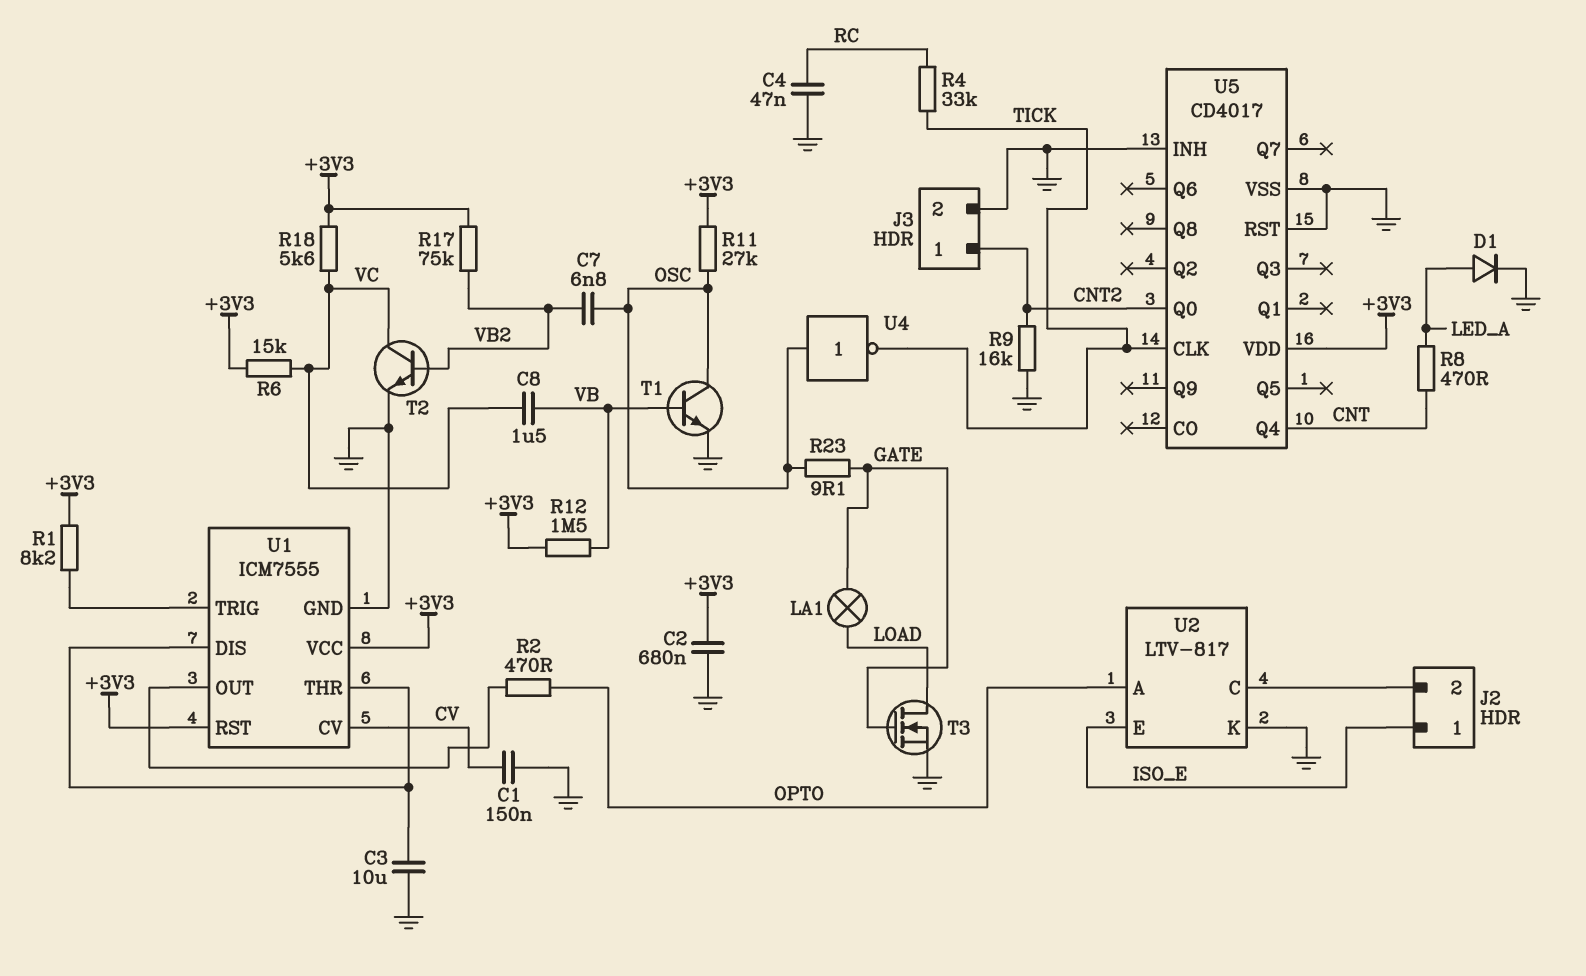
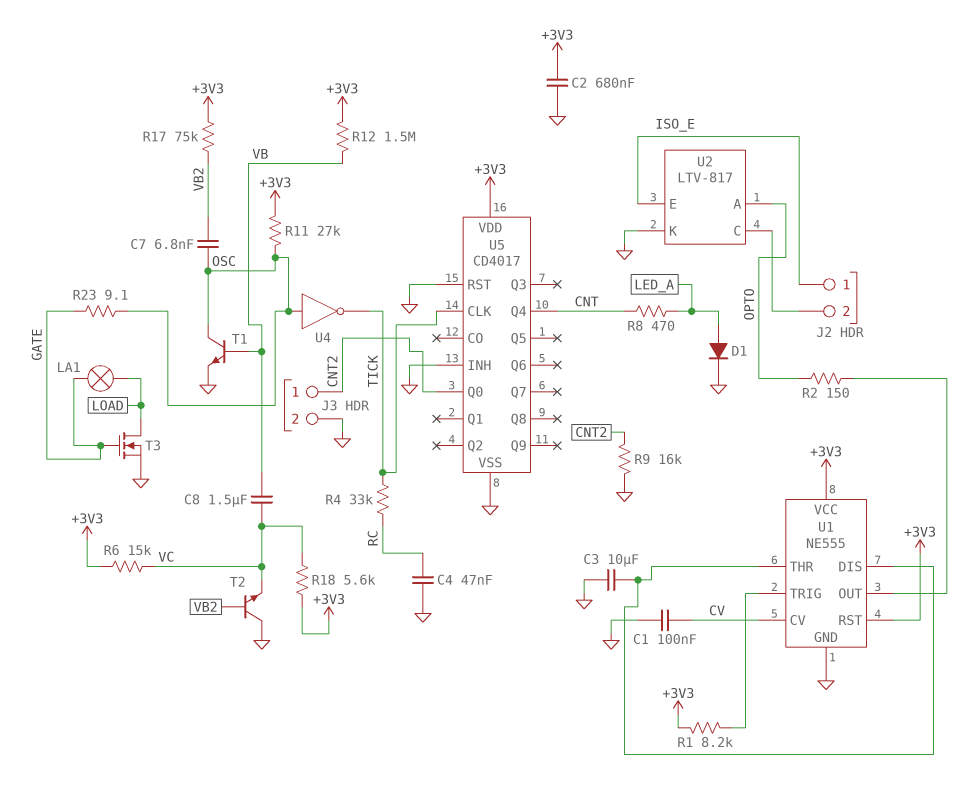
C1: 150nF (CV, GND) -> 100nF (CV, GND)
R2: 470 (OPTO, U1/OUT) -> 150 (OPTO, U1/OUT)
T2: NPN (B VB2, C VC, E GND) -> NPN (B VB2, C GND, E VC)
U1: ICM7555 -> NE555

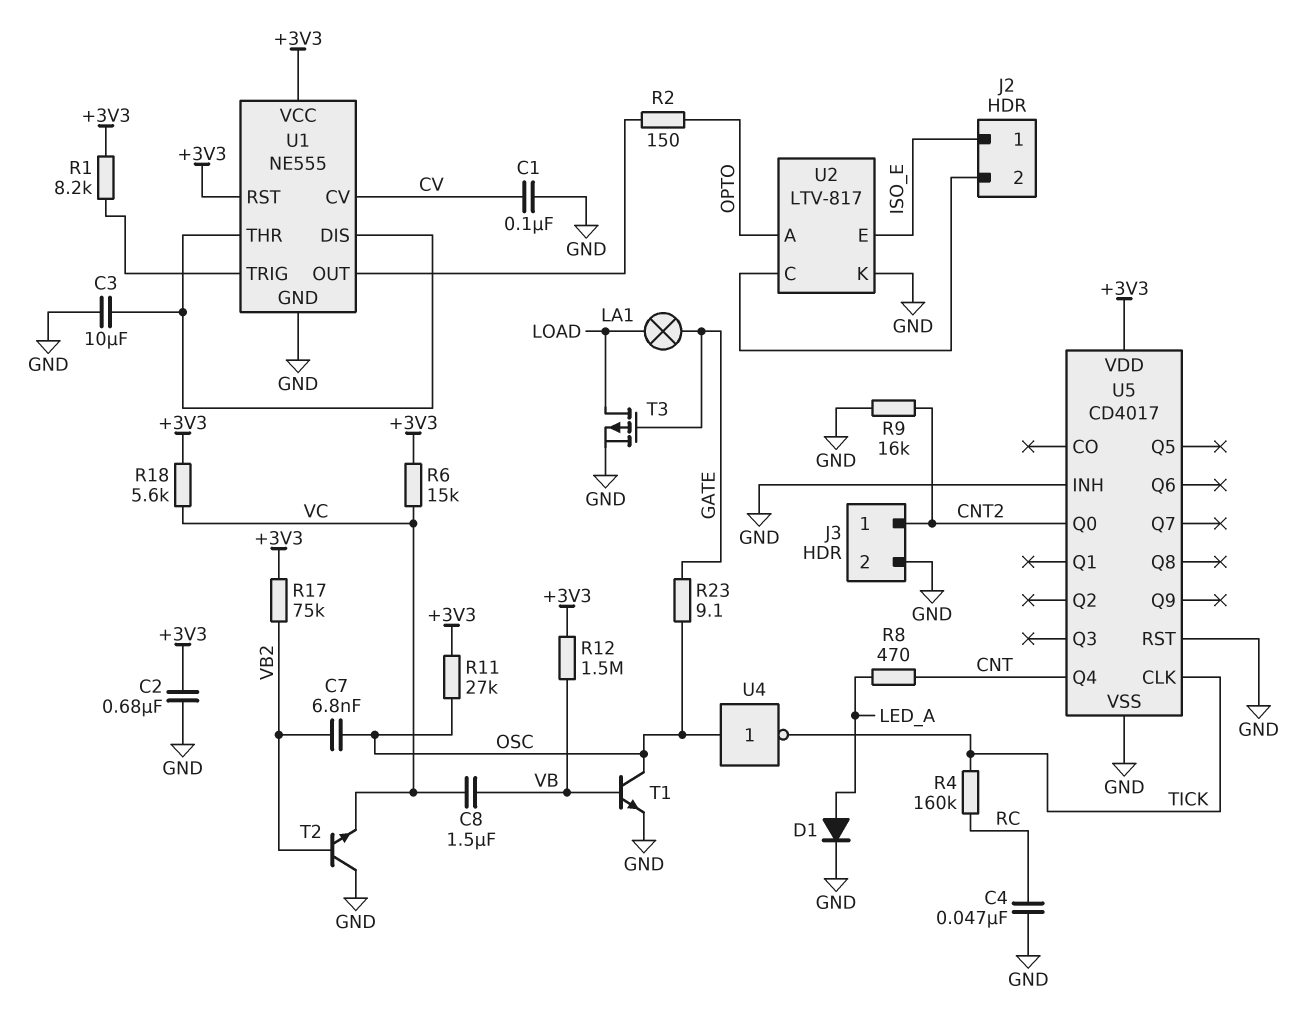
R4: 33k (RC, TICK) -> 160k (RC, TICK)
T3: NMOS (G GATE, D LOAD, S GND) -> PMOS (G GATE, D LOAD, S GND)

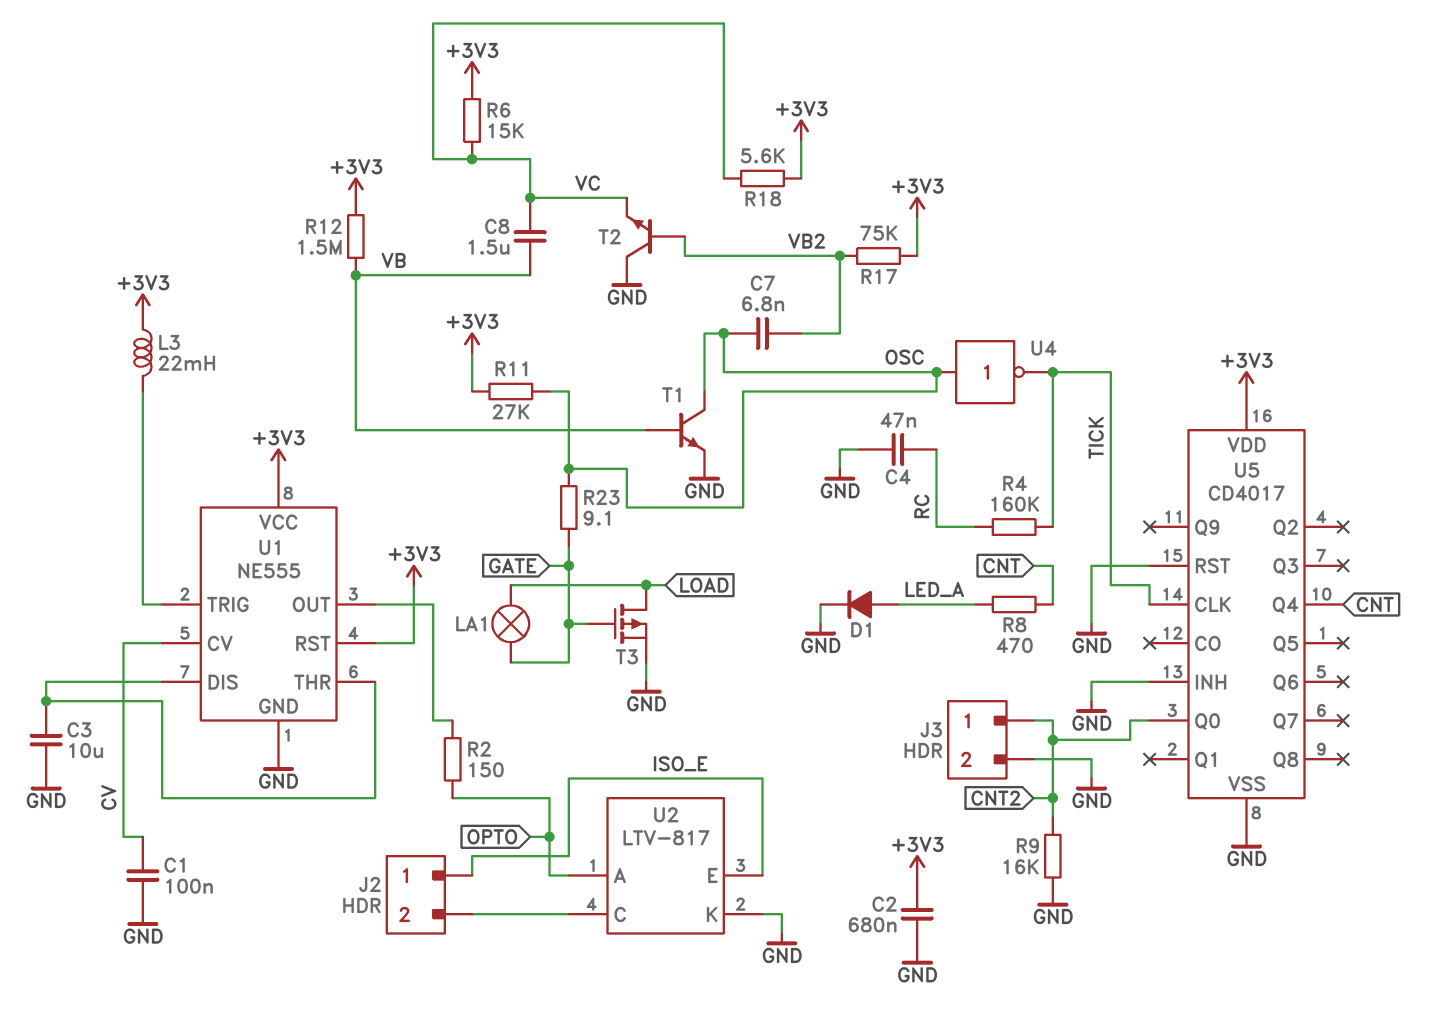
L3: none -> 22mH (+3V3, U1/TRIG)
R1: 8.2k (+3V3, U1/TRIG) -> none

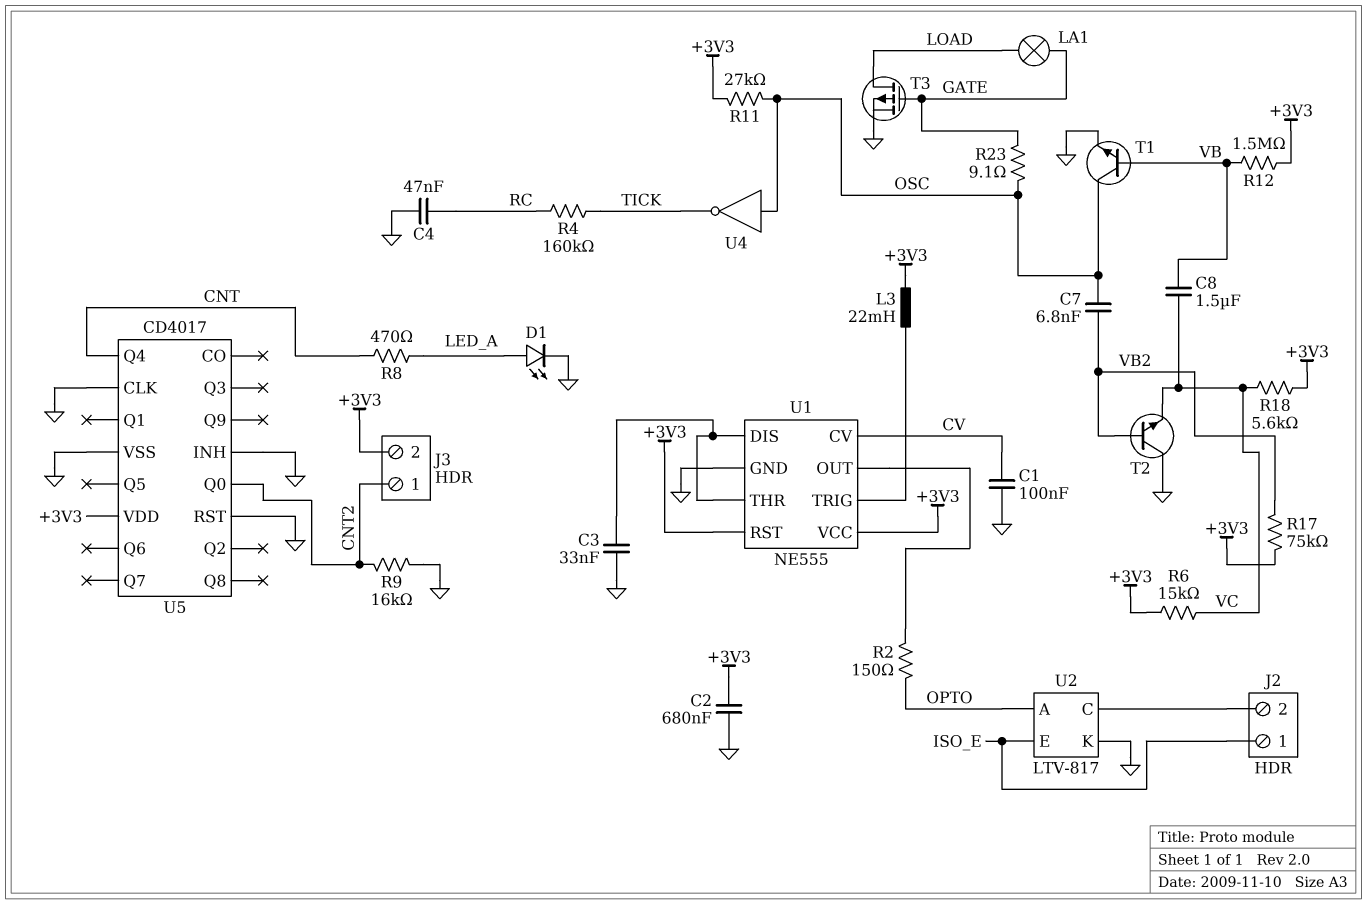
C3: 10uF (GND, U1/DIS) -> 33nF (GND, U1/DIS)
D1: diode (A LED_A, K GND) -> LED (A LED_A, K GND)
J3 pin 2: GND -> +3V3
U5 pin CLK: TICK -> GND

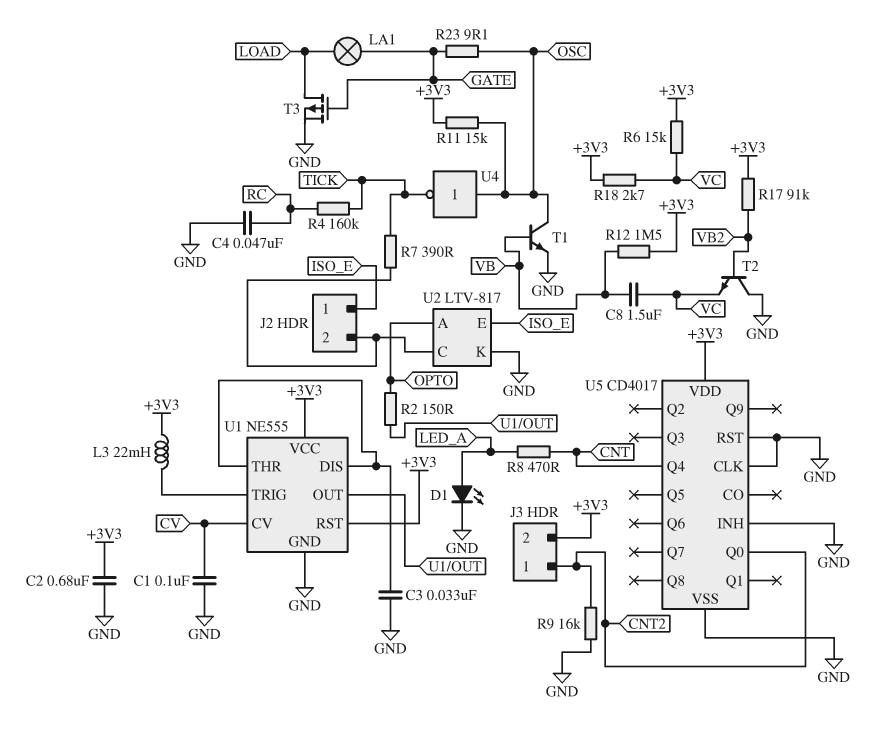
C7: 6.8nF (OSC, VB2) -> none
R7: none -> 390 (J2/2, TICK)
R11: 27k (+3V3, OSC) -> 15k (+3V3, OSC)
R17: 75k (+3V3, VB2) -> 91k (+3V3, VB2)
R18: 5.6k (+3V3, VC) -> 2.7k (+3V3, VC)

